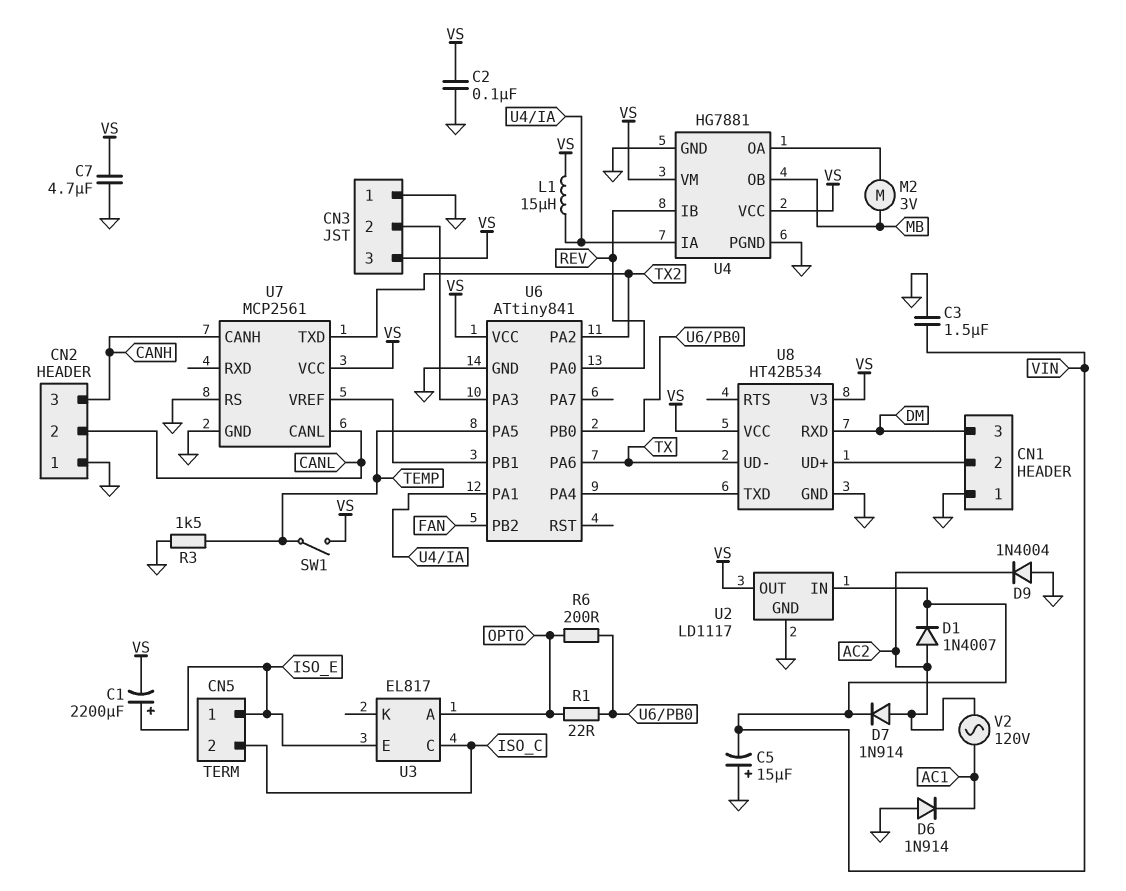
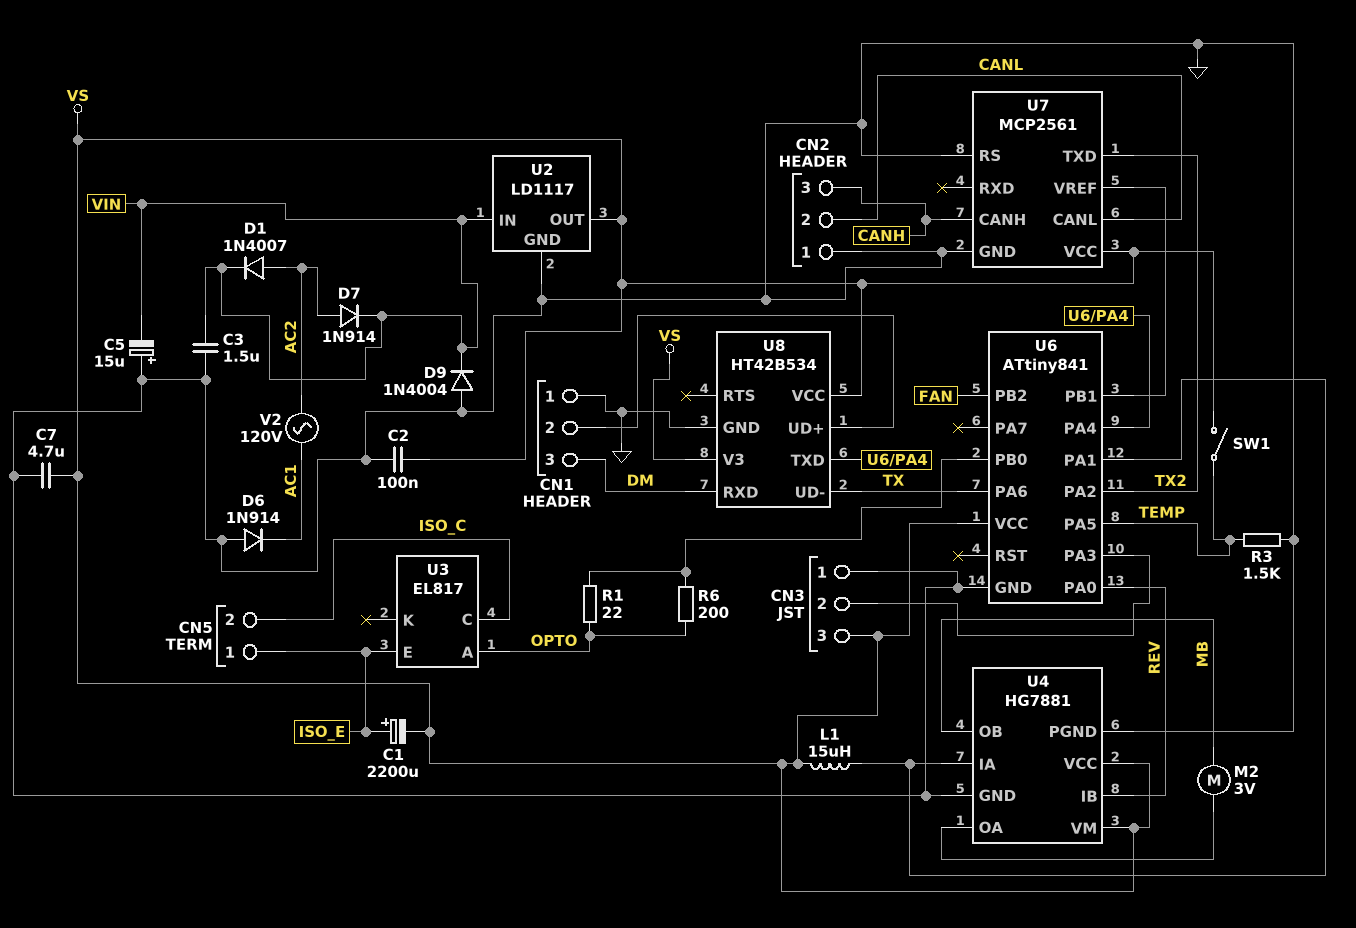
D9: diode 1N4004 (A GND, K AC2) -> diode 1N4004 (A GND, K VIN)

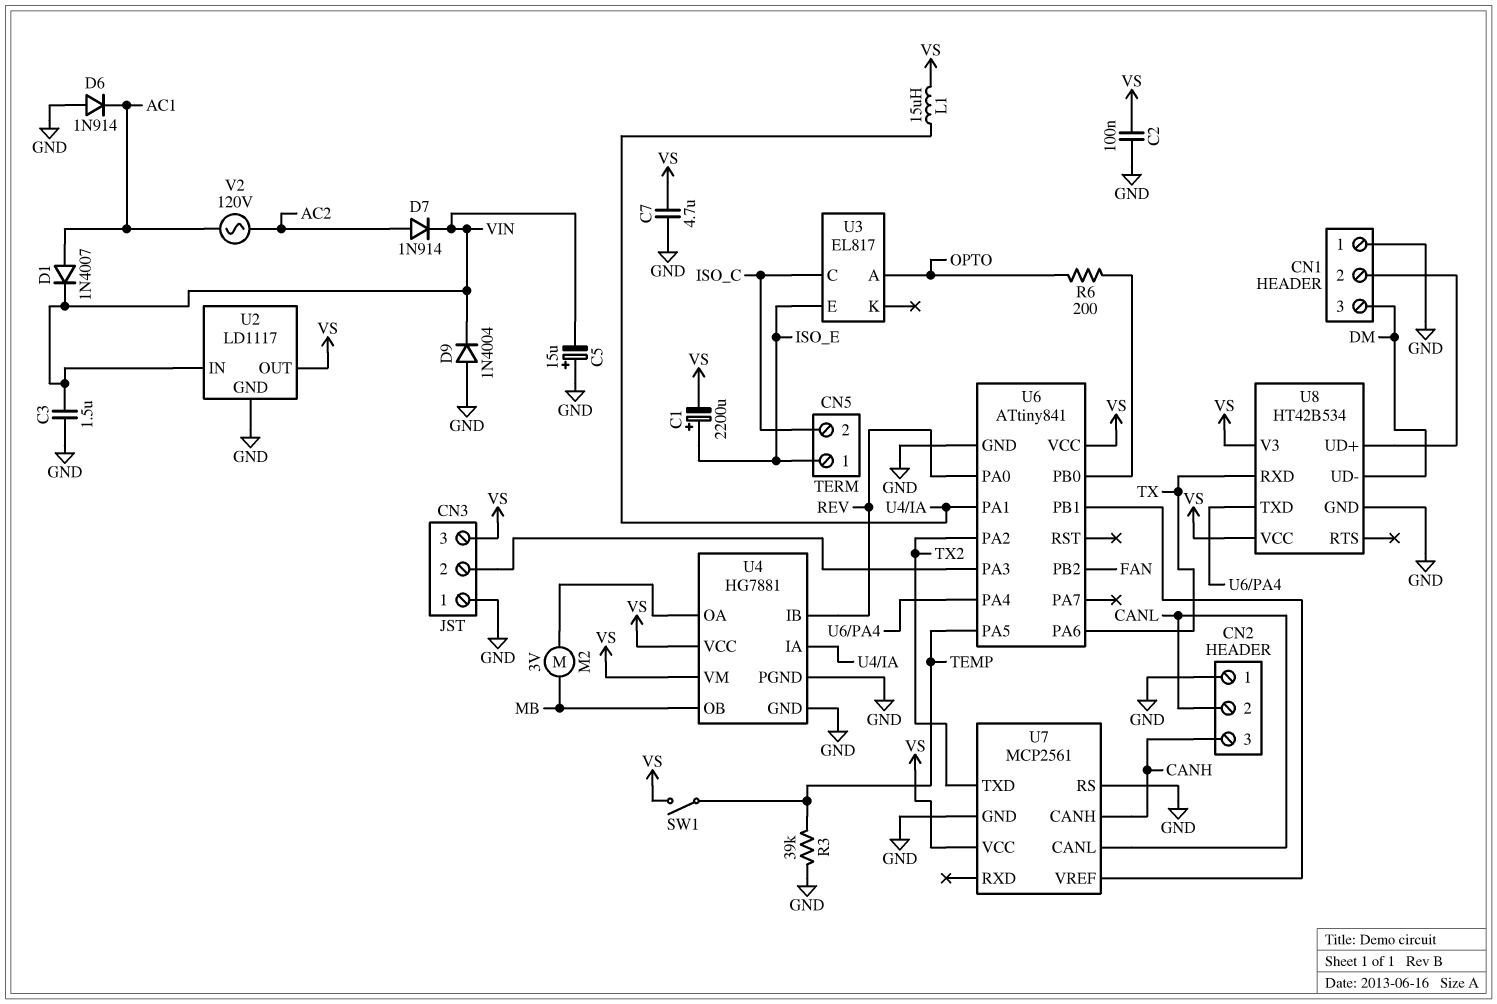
D1: diode 1N4007 (A AC2, K VIN) -> diode 1N4007 (A AC1, K VIN)
R1: 22 (OPTO, U6/PB0) -> none
R3: 1.5k (GND, TEMP) -> 39k (GND, TEMP)
U8 pin RXD: DM -> TX
U8 pin UD-: TX -> DM

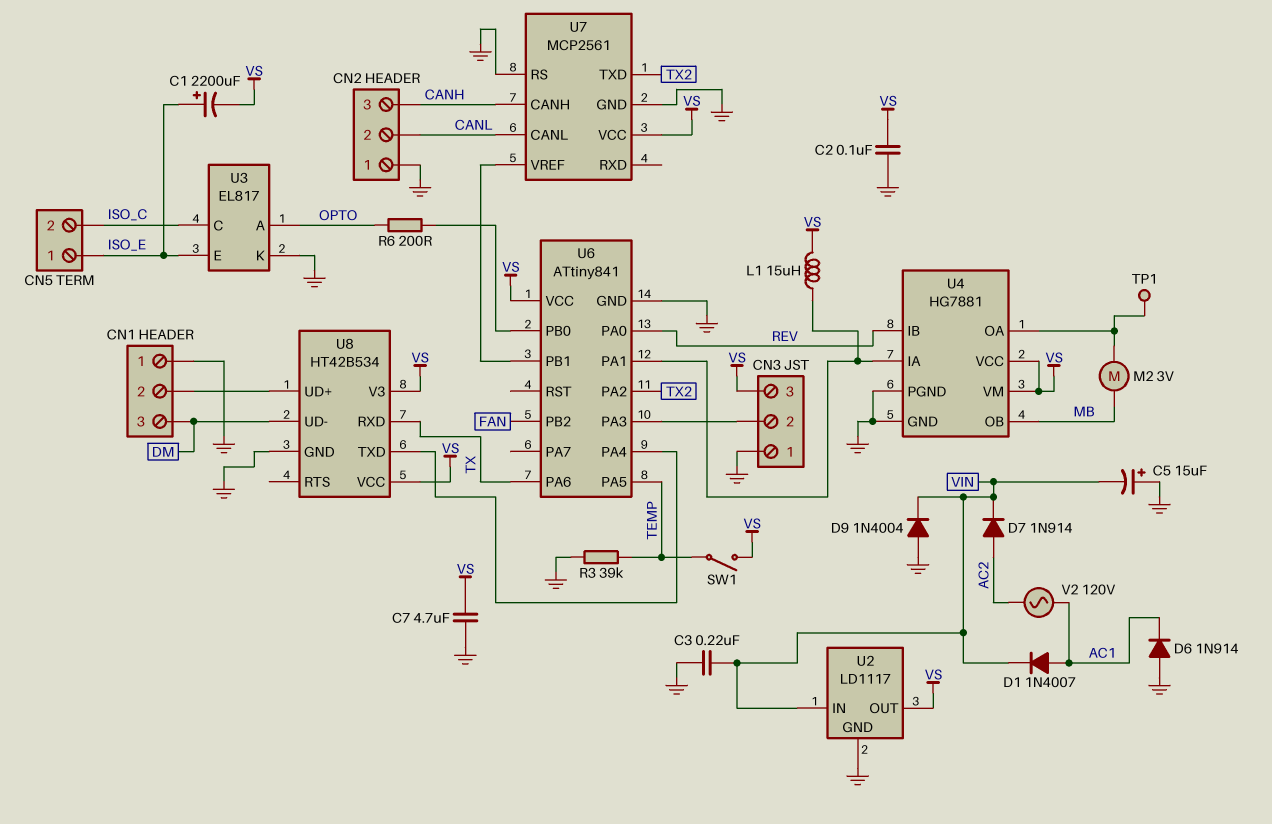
C3: 1.5uF (GND, VIN) -> 220nF (GND, VIN)
TP1: none -> test point (U4/OA)
U3 pin K: none -> GND

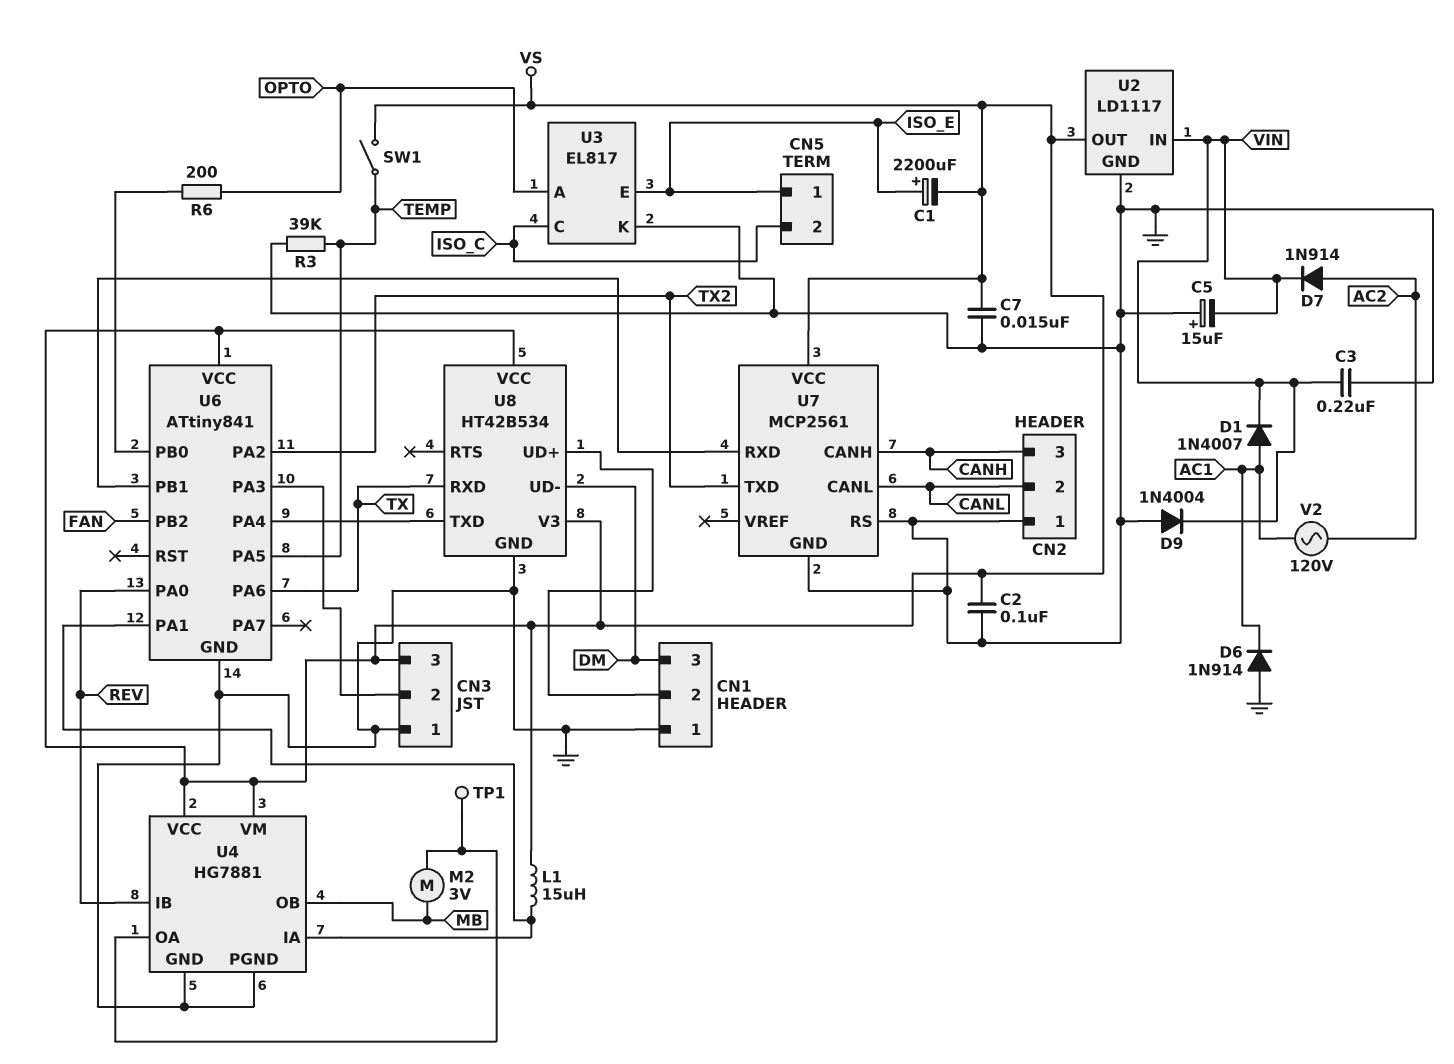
C7: 4.7uF (GND, VS) -> 15nF (GND, VS)
U7 pin RXD: none -> U6/PB1
U7 pin VREF: U6/PB1 -> none

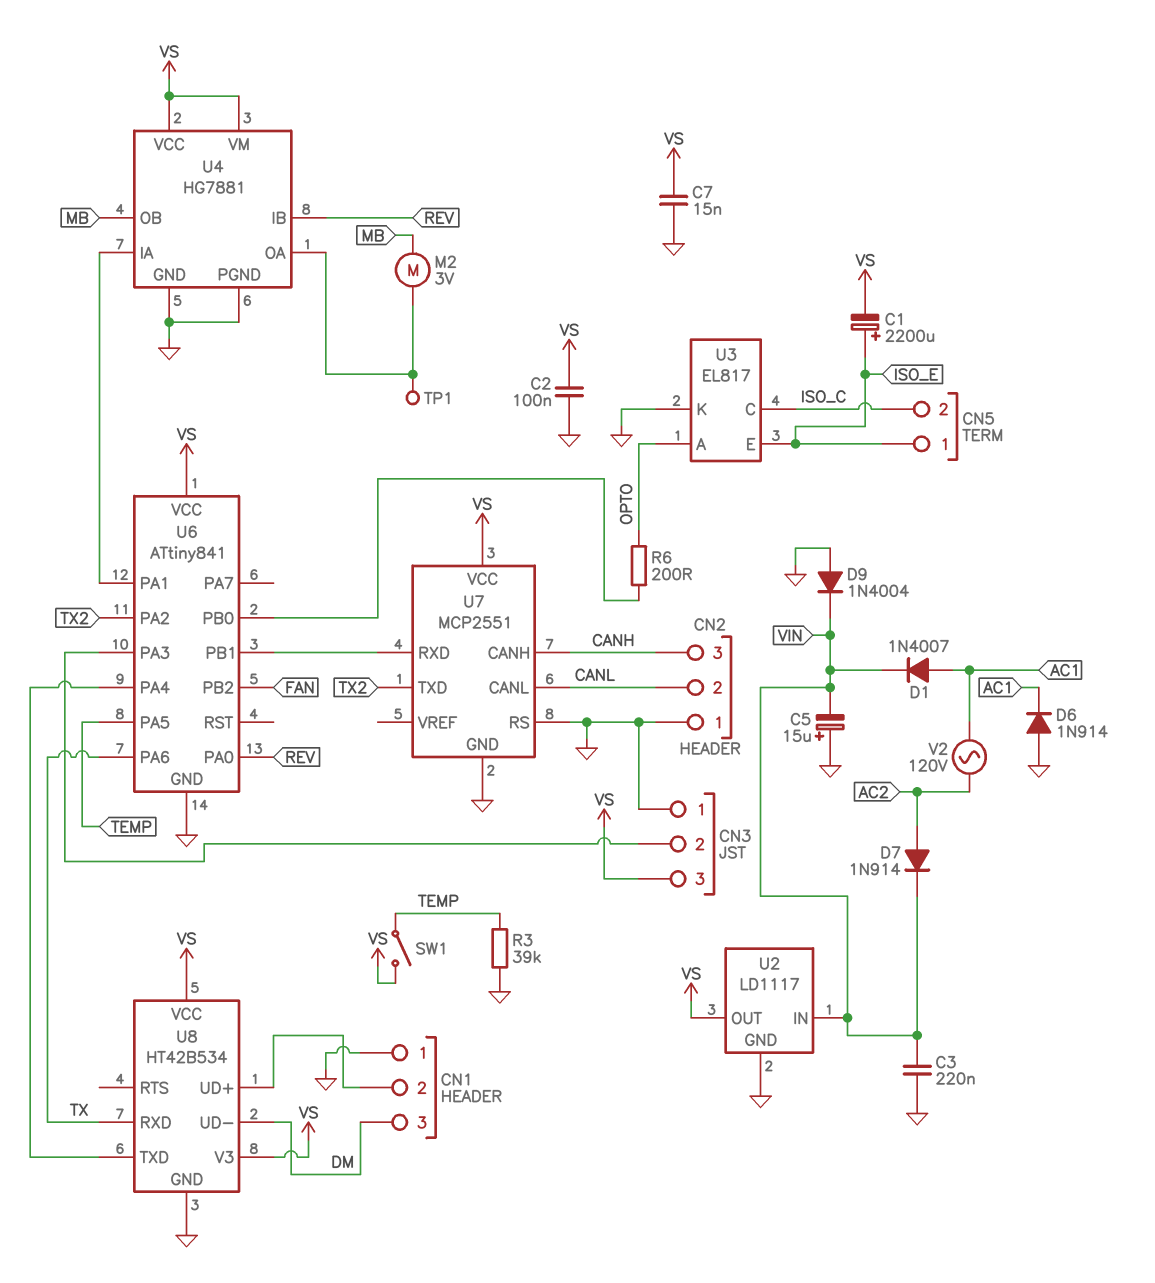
L1: 15uH (U4/IA, VS) -> none
U7: MCP2561 -> MCP2551

